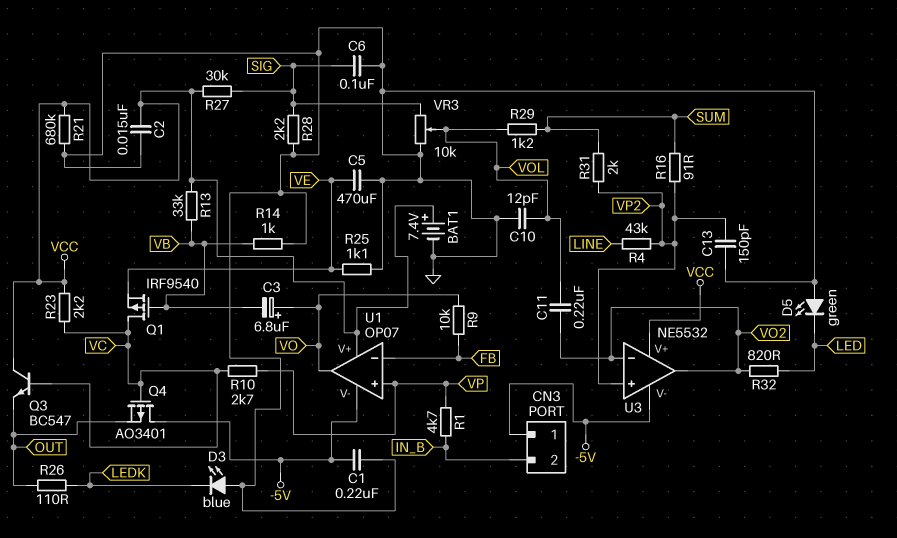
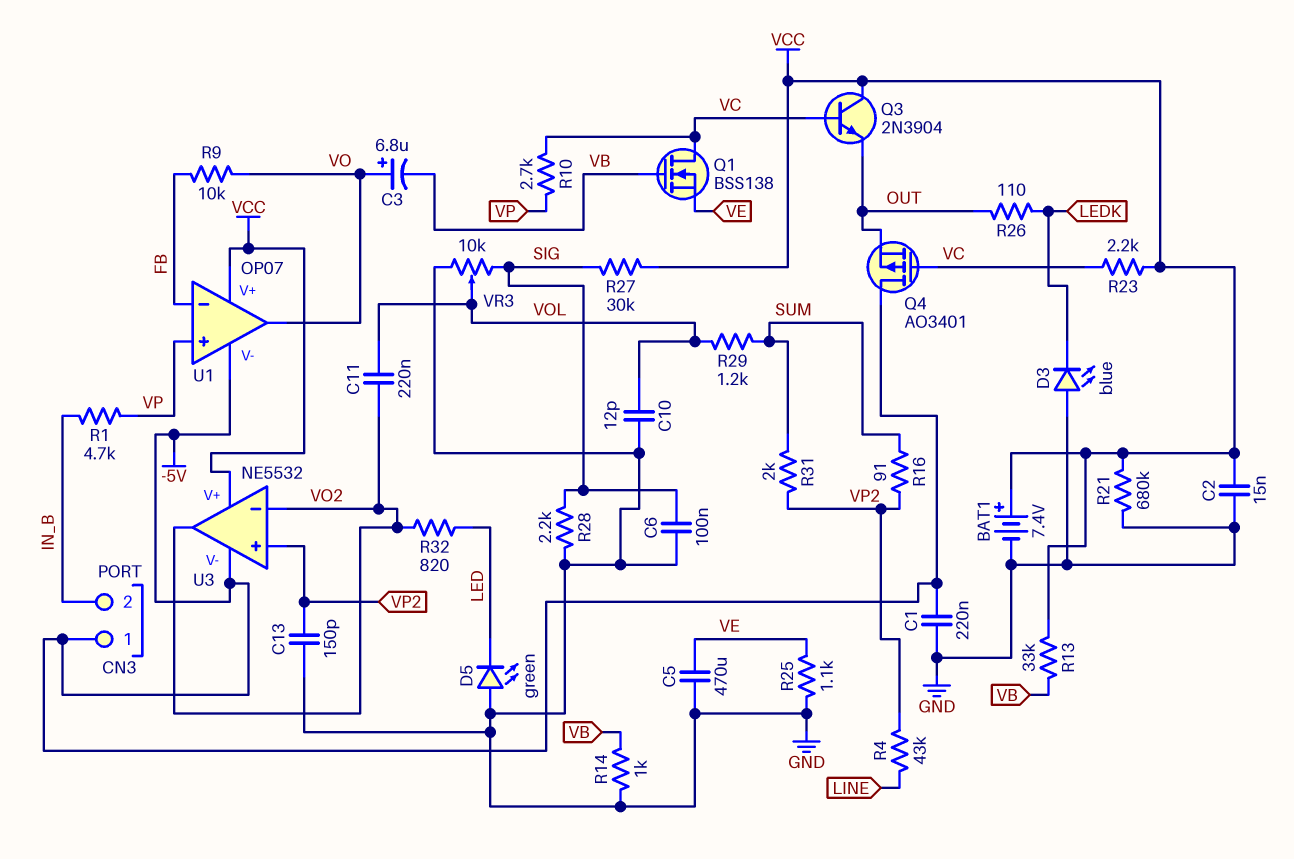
Q1: PMOS IRF9540 (G VB, D VC, S VE) -> NMOS BSS138 (G VB, D VC, S VE)
Q3: NPN BC547 (B VC, C VCC, E OUT) -> NPN 2N3904 (B VC, C VCC, E OUT)

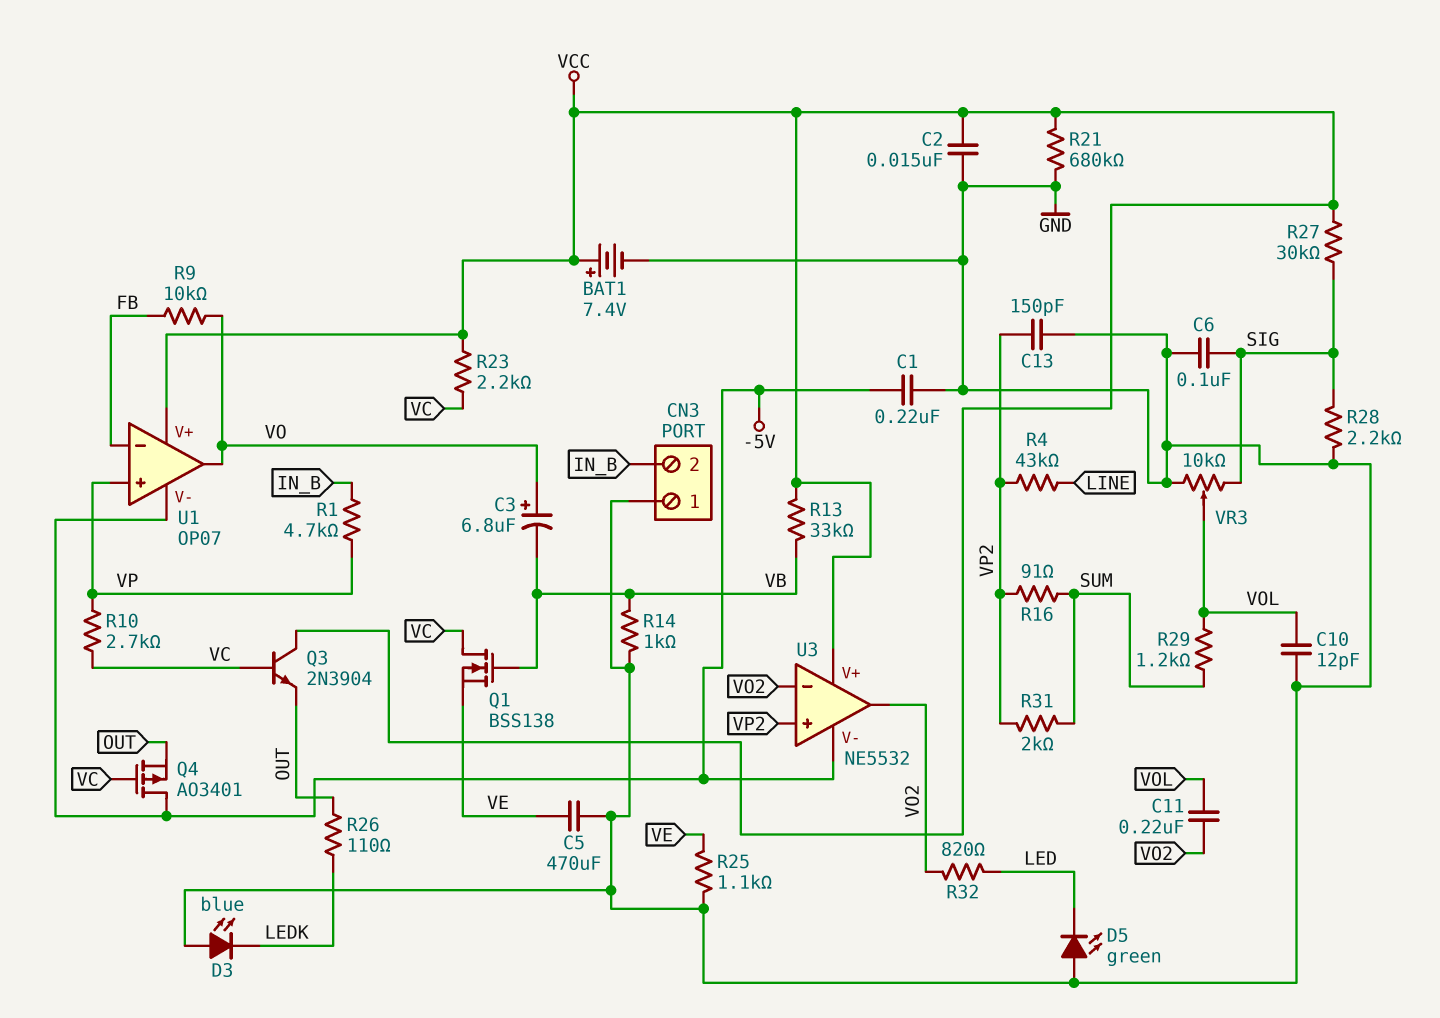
CN3 pin 1: -5V -> GND

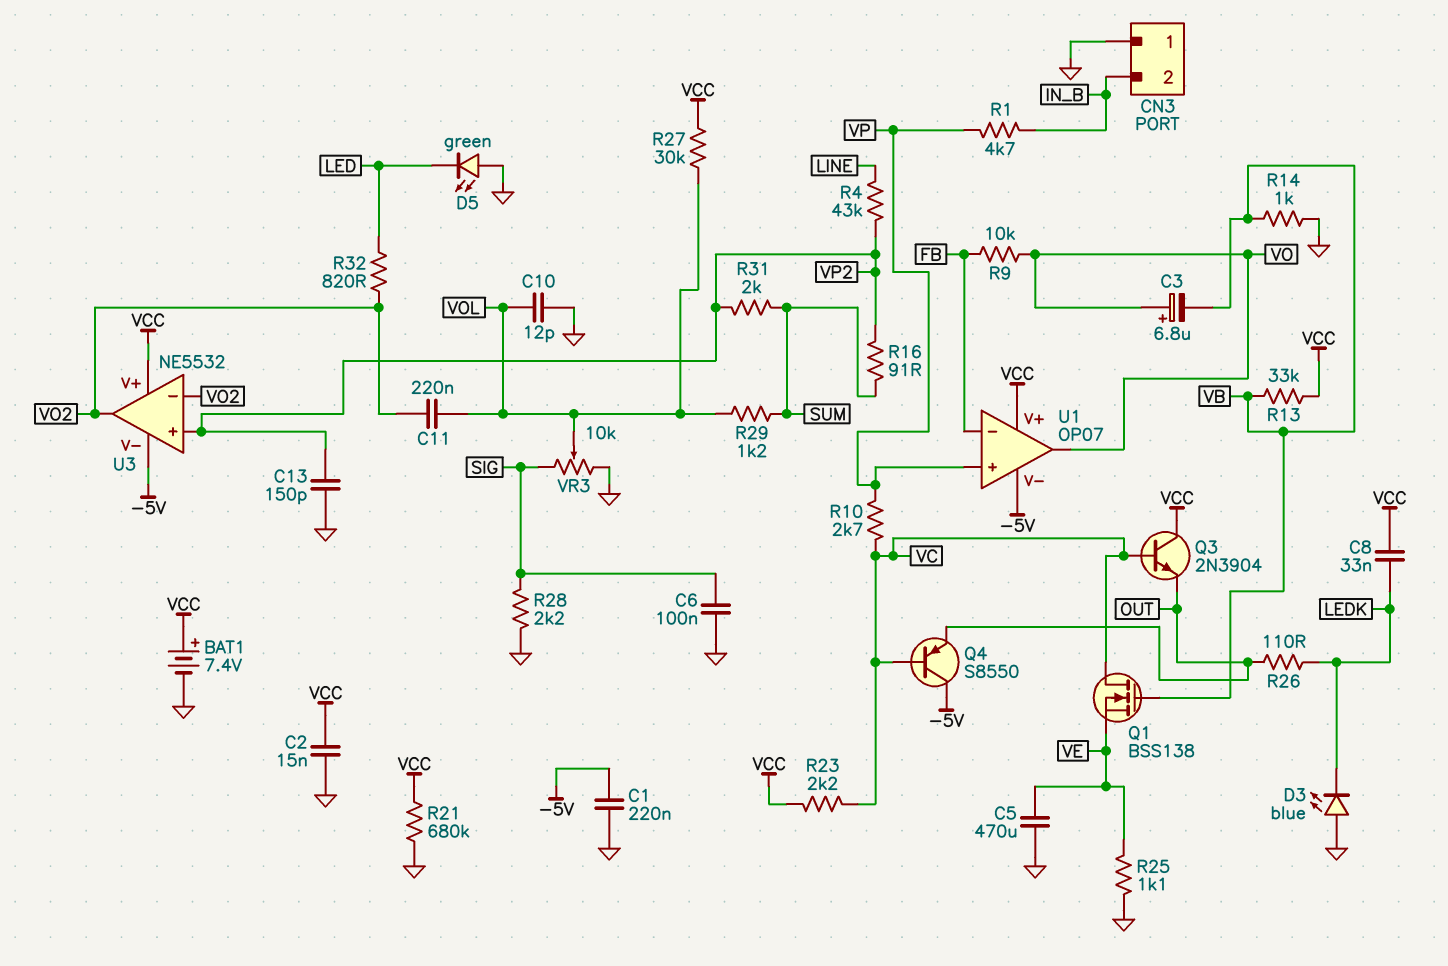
C8: none -> 33nF (LEDK, VCC)
Q4: PMOS AO3401 (G VC, D -5V, S OUT) -> PNP S8550 (B VC, C -5V, E OUT)
R27: 30k (SIG, VCC) -> 30k (VCC, VOL)

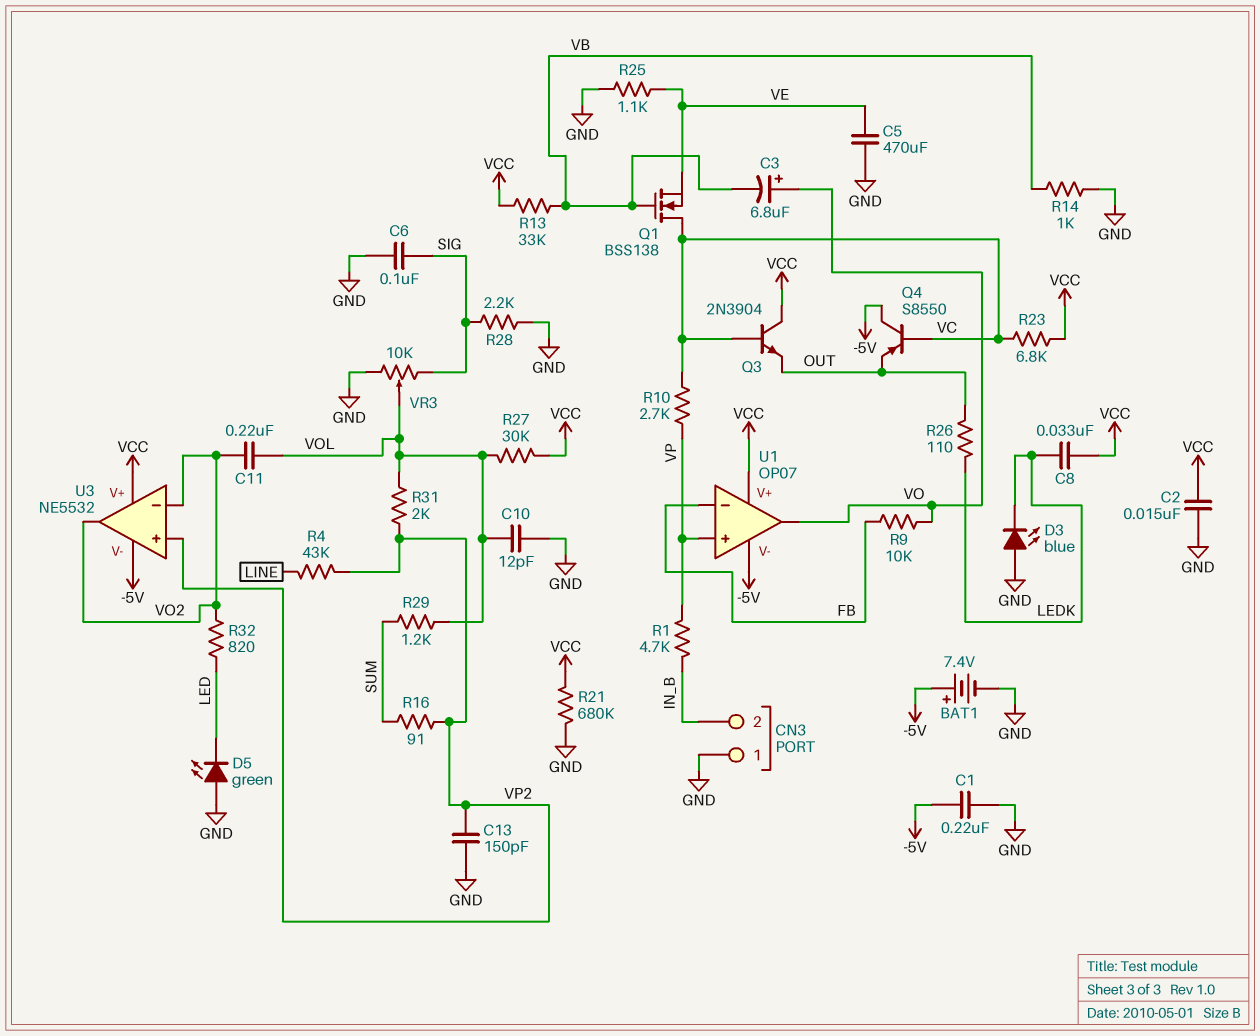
BAT1: 7.4V (plus VCC, minus GND) -> 7.4V (plus -5V, minus GND)
R23: 2.2k (VC, VCC) -> 6.8k (VC, VCC)
R31: 2k (SUM, VP2) -> 2k (VOL, VP2)

